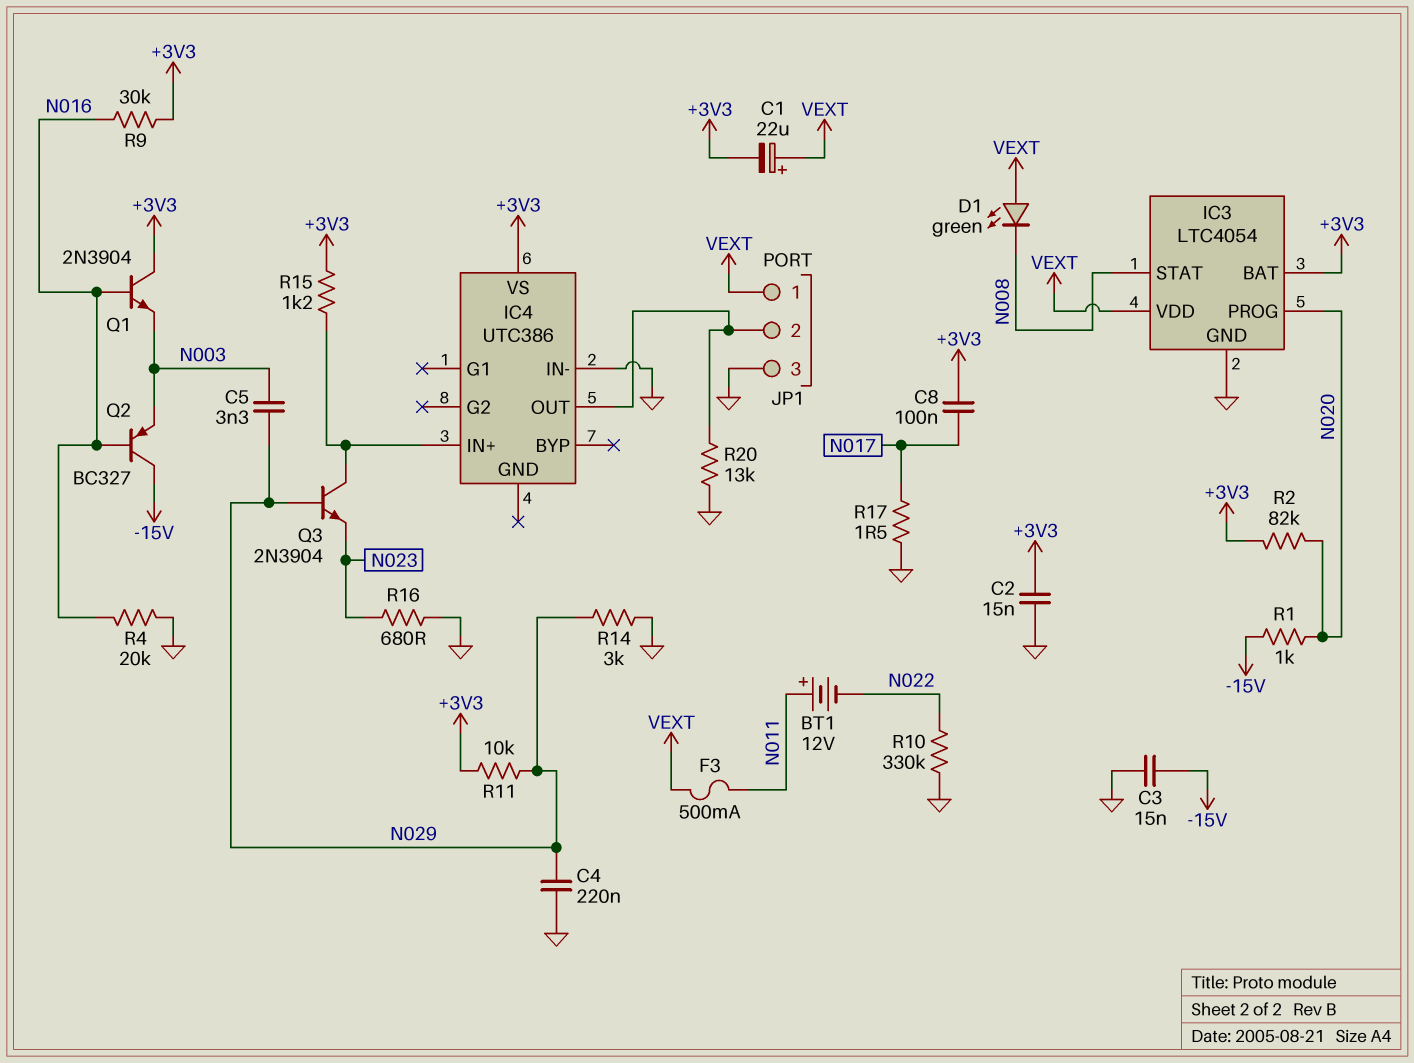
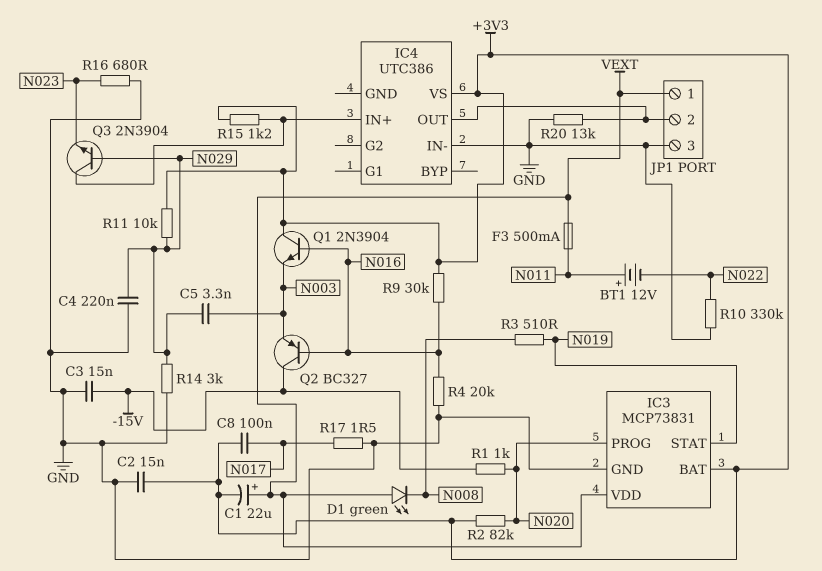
IC3: LTC4054 -> MCP73831
IC3 pin STAT: N008 -> N019
R3: none -> 510 (N008, N019)

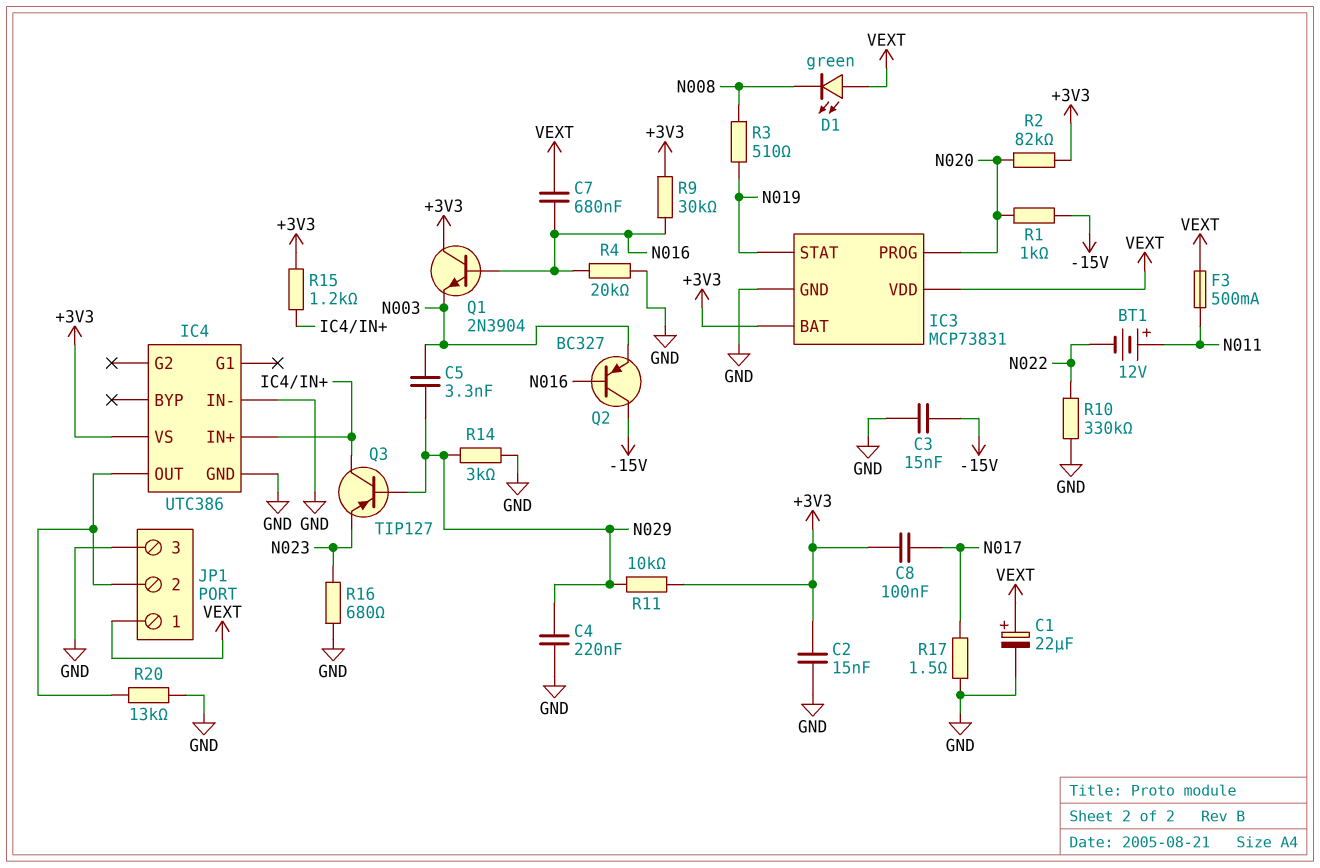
C1: 22uF (plus VEXT, minus +3V3) -> 22uF (plus VEXT, minus GND)
C7: none -> 680nF (N016, VEXT)
IC4 pin GND: none -> GND
Q3: NPN 2N3904 (B N029, C IC4/IN+, E N023) -> PNP TIP127 (B N029, C IC4/IN+, E N023)

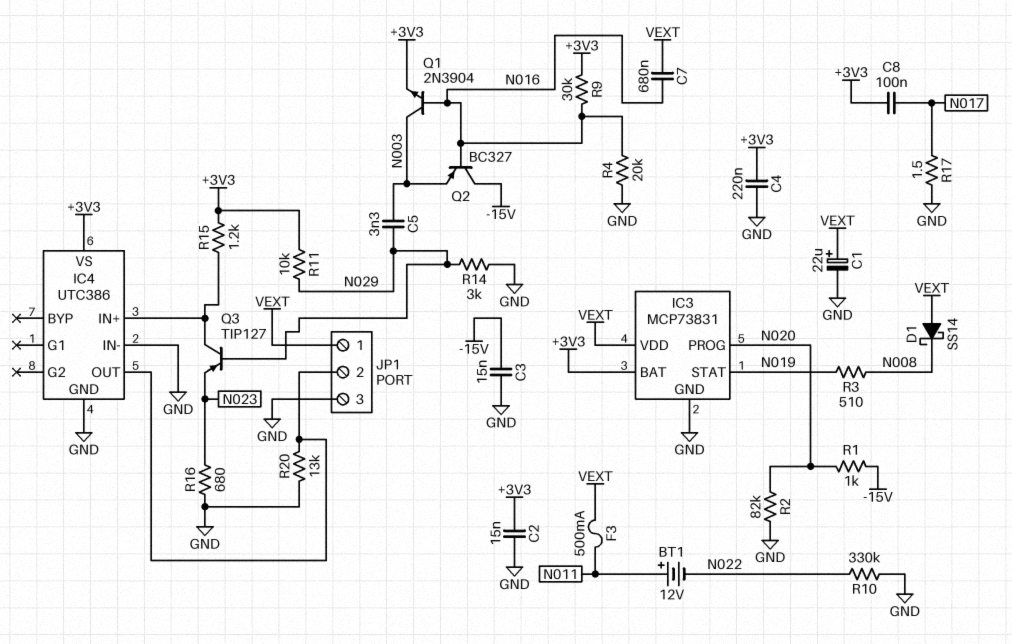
C4: 220nF (GND, N029) -> 220nF (+3V3, GND)
D1: LED green (A VEXT, K N008) -> schottky SS14 (A VEXT, K N008)
Q1: NPN 2N3904 (B N016, C +3V3, E N003) -> NPN 2N3904 (B N016, C N003, E +3V3)
R2: 82k (+3V3, N020) -> 82k (GND, N020)

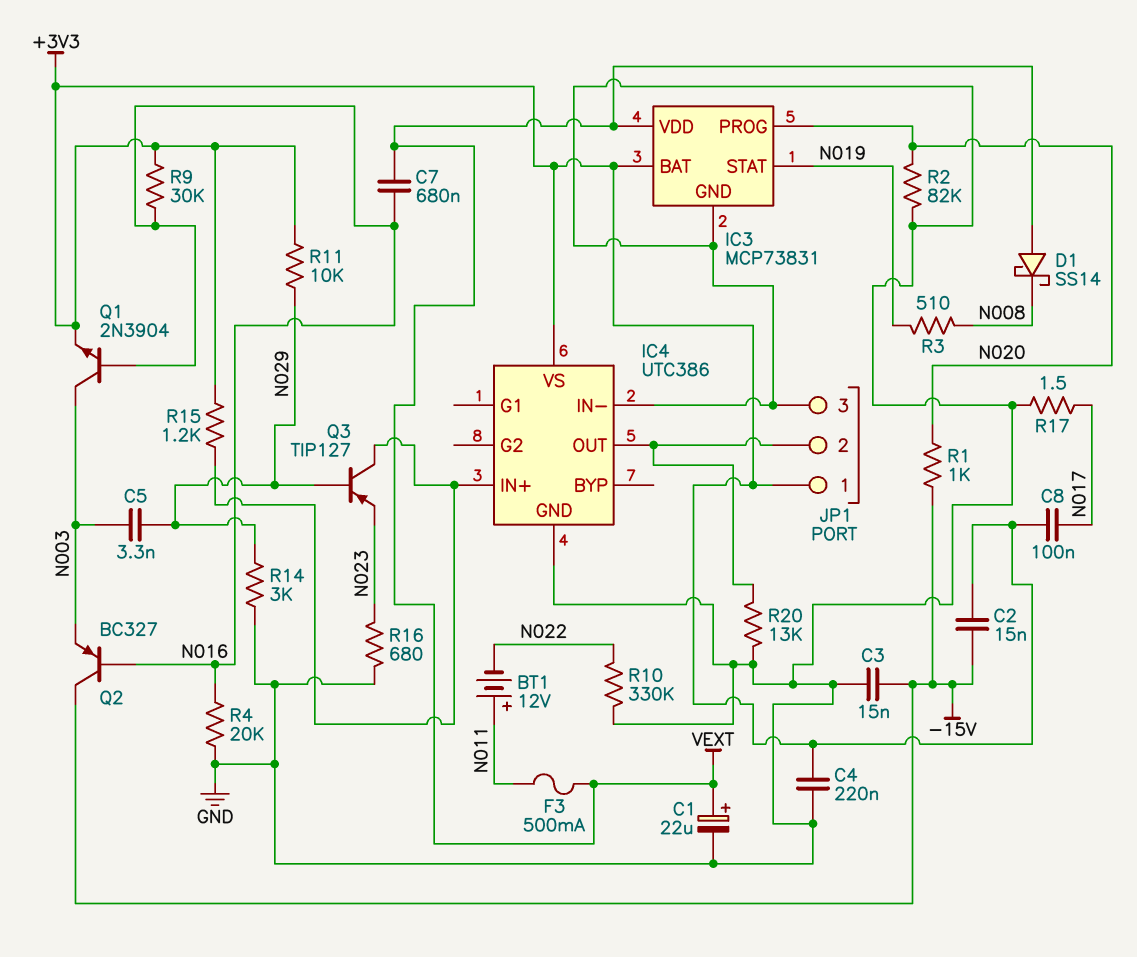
C2: 15nF (+3V3, GND) -> 15nF (+3V3, -15V)
JP1 pin 1: VEXT -> +3V3

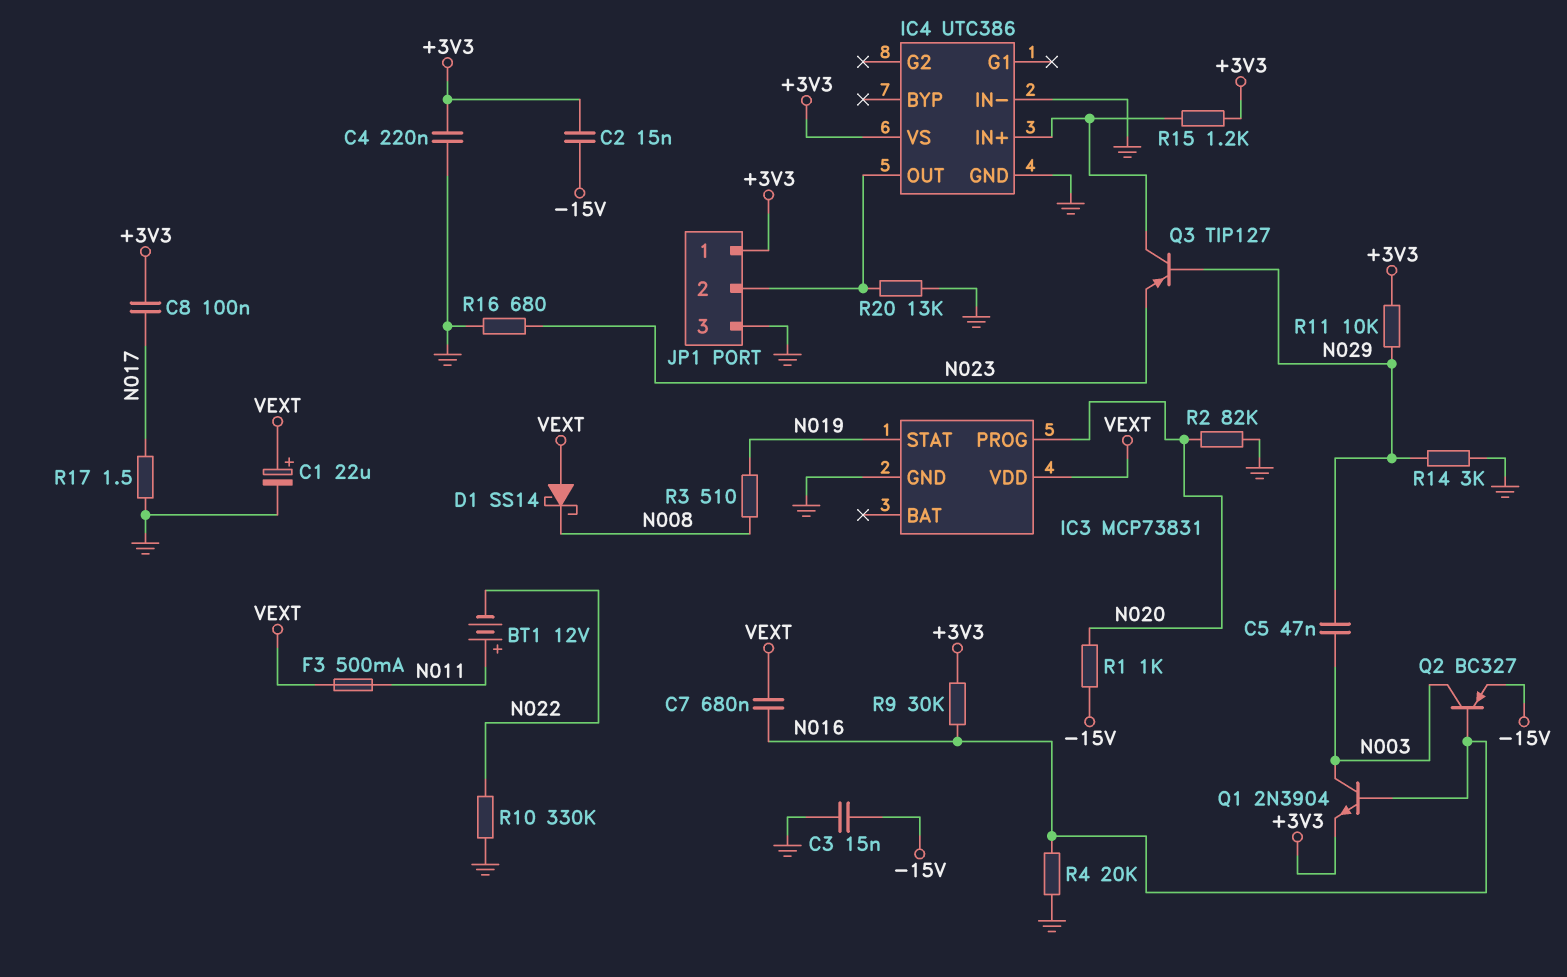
C5: 3.3nF (N003, N029) -> 47nF (N003, N029)
IC3 pin BAT: +3V3 -> none
Q2: PNP BC327 (B N016, C -15V, E N003) -> PNP BC327 (B N016, C N003, E -15V)

